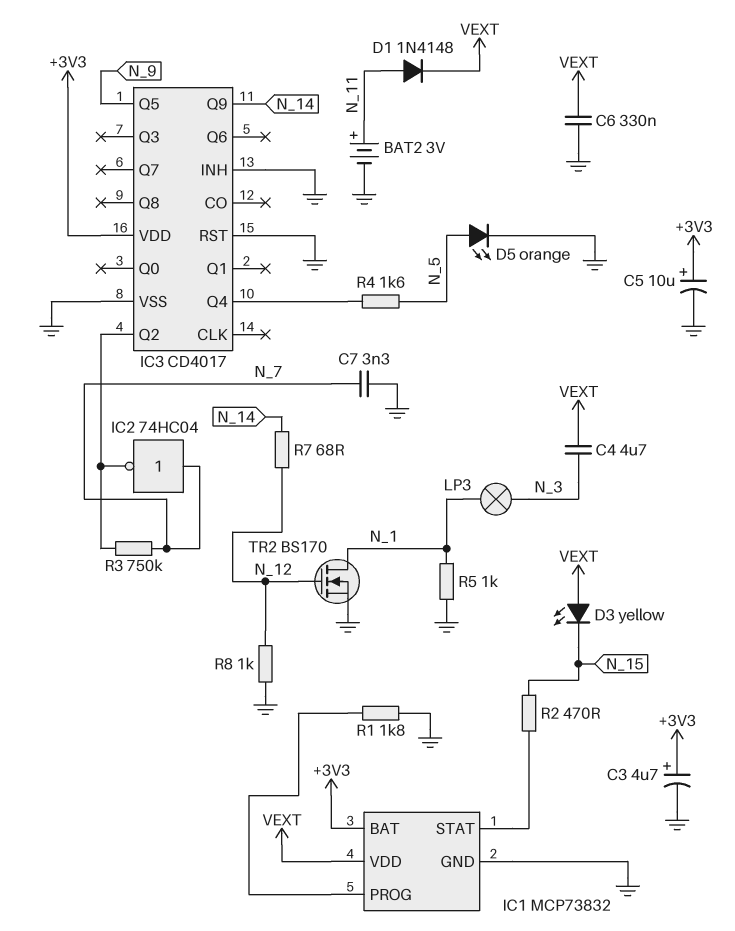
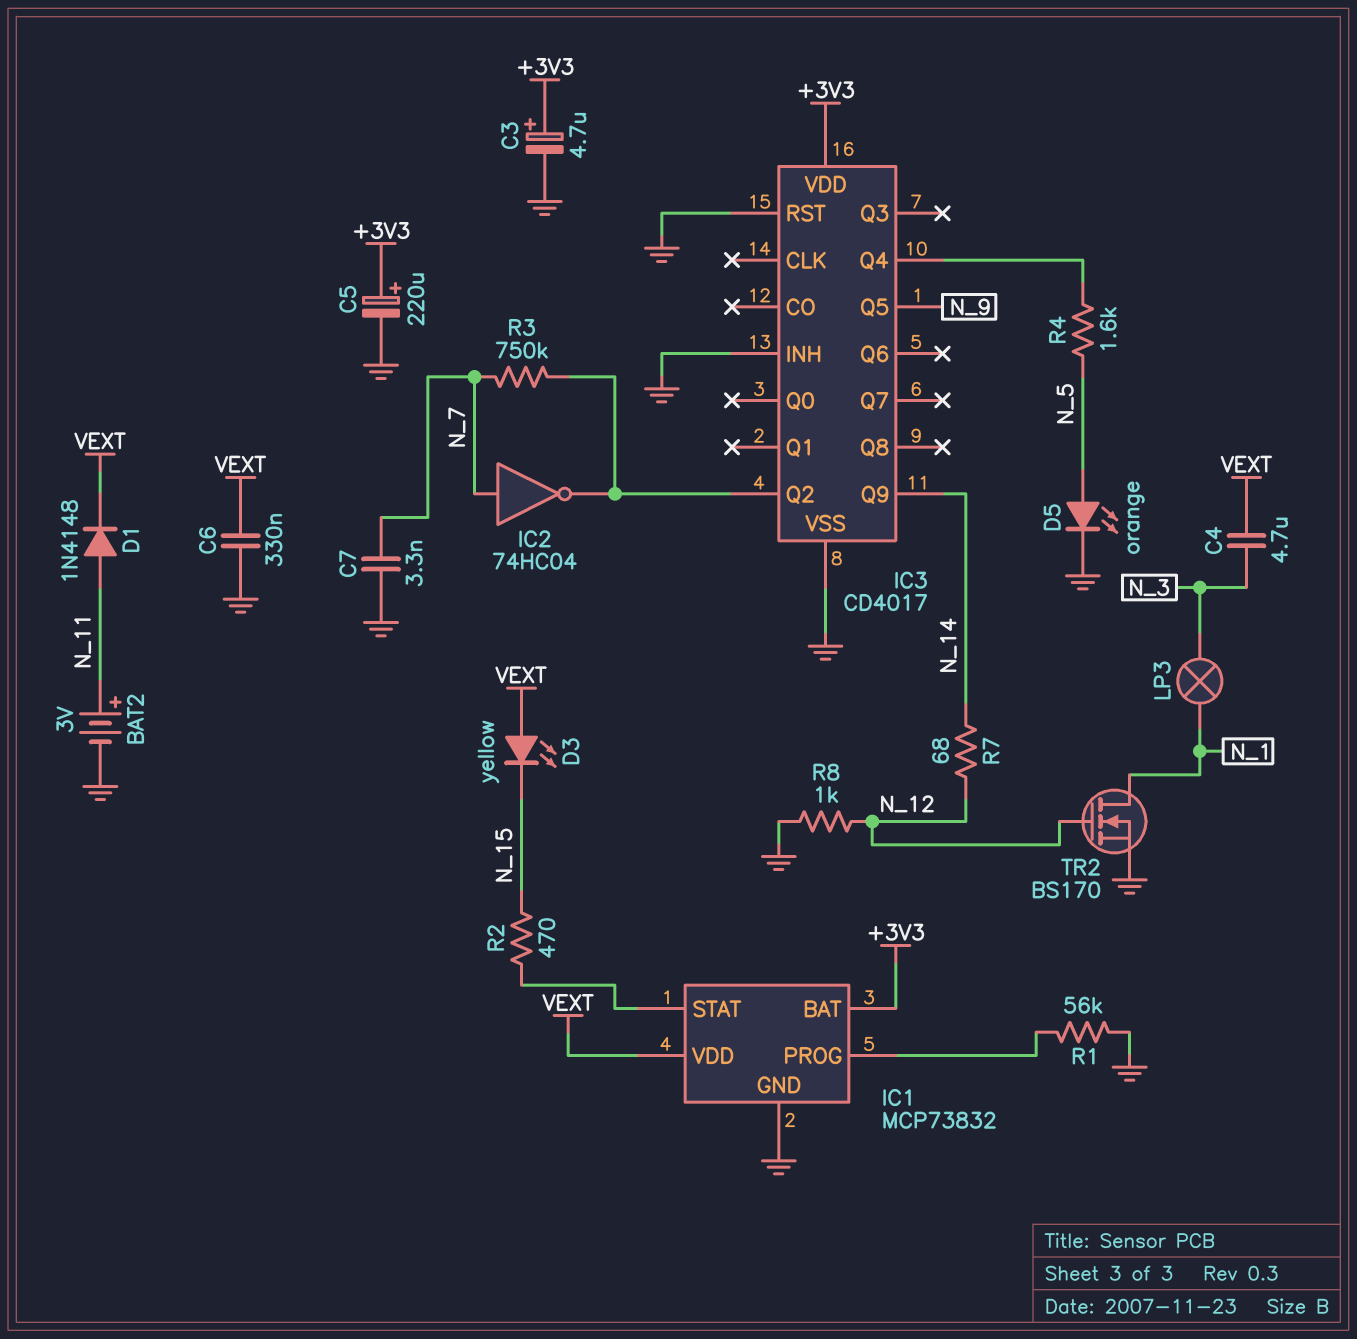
C5: 10uF (plus +3V3, minus GND) -> 220uF (plus +3V3, minus GND)
R1: 1.8k (GND, IC1/PROG) -> 56k (GND, IC1/PROG)
R5: 1k (GND, N_1) -> none

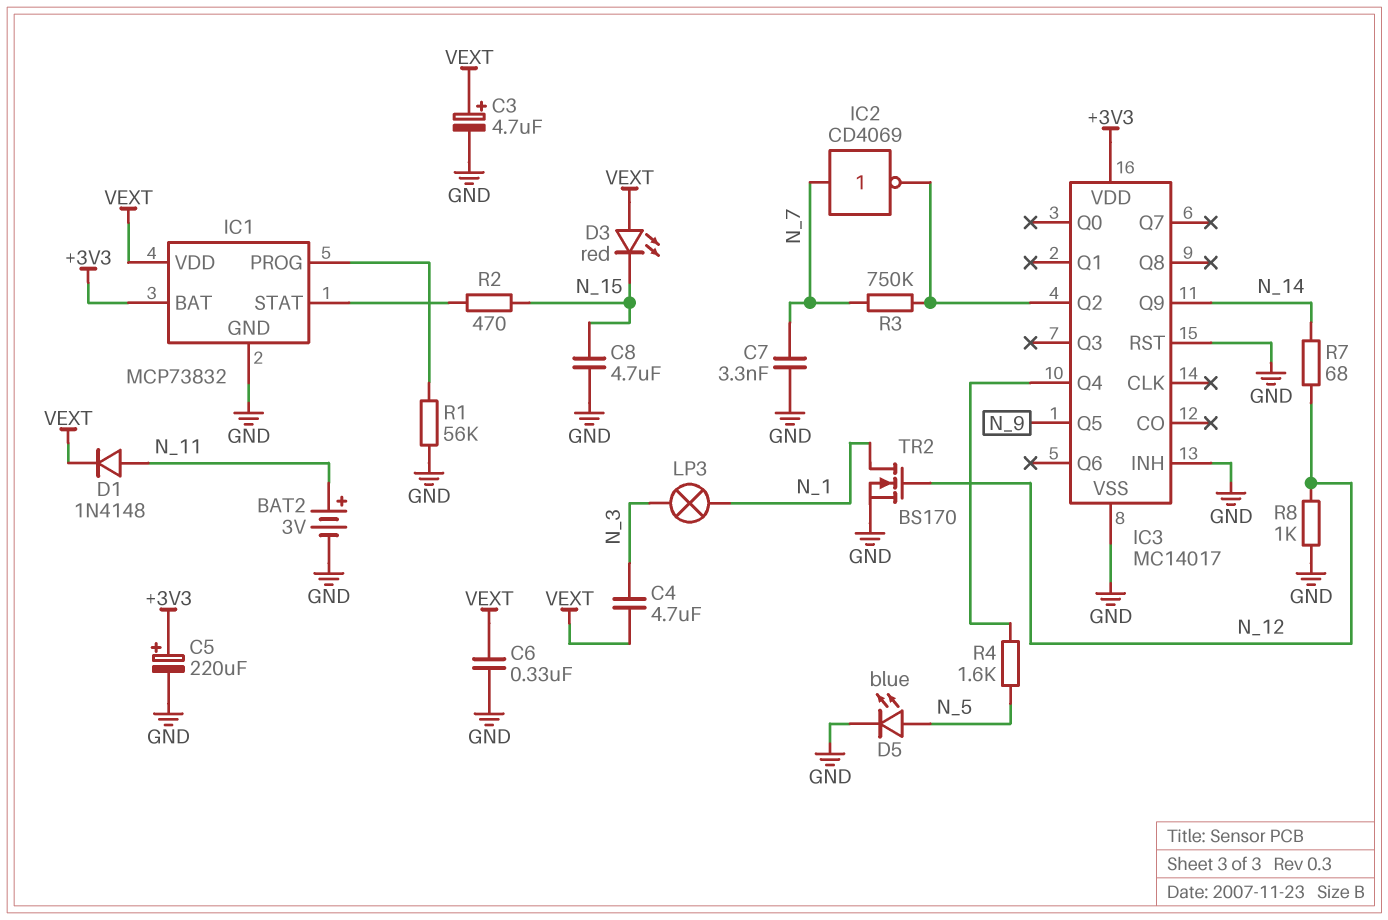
C3: 4.7uF (plus +3V3, minus GND) -> 4.7uF (plus VEXT, minus GND)
C8: none -> 4.7uF (GND, N_15)
D3: LED yellow (A VEXT, K N_15) -> LED red (A VEXT, K N_15)
D5: LED orange (A N_5, K GND) -> LED blue (A N_5, K GND)
IC2: NOT 74HC04 (in N_7, out IC3/Q2) -> NOT CD4069 (in N_7, out IC3/Q2)
IC3: CD4017 -> MC14017

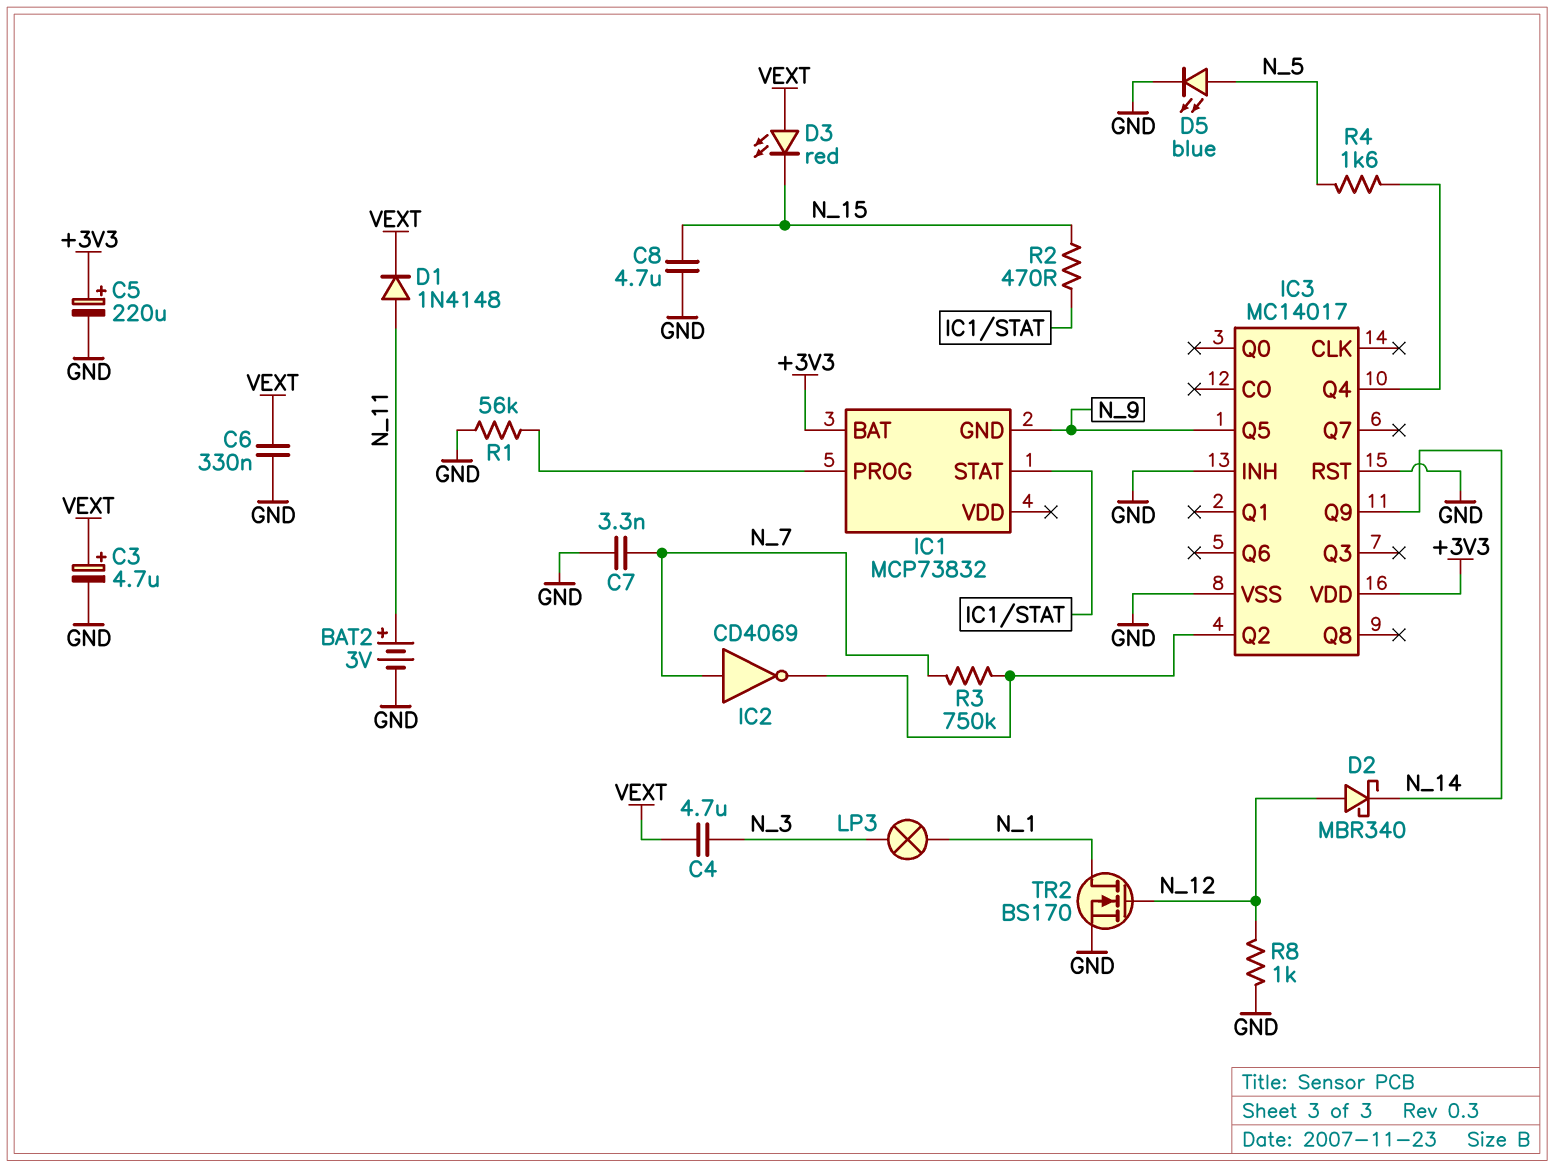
D2: none -> schottky MBR340 (A N_12, K N_14)
IC1 pin GND: GND -> N_9
IC1 pin VDD: VEXT -> none
R7: 68 (N_12, N_14) -> none

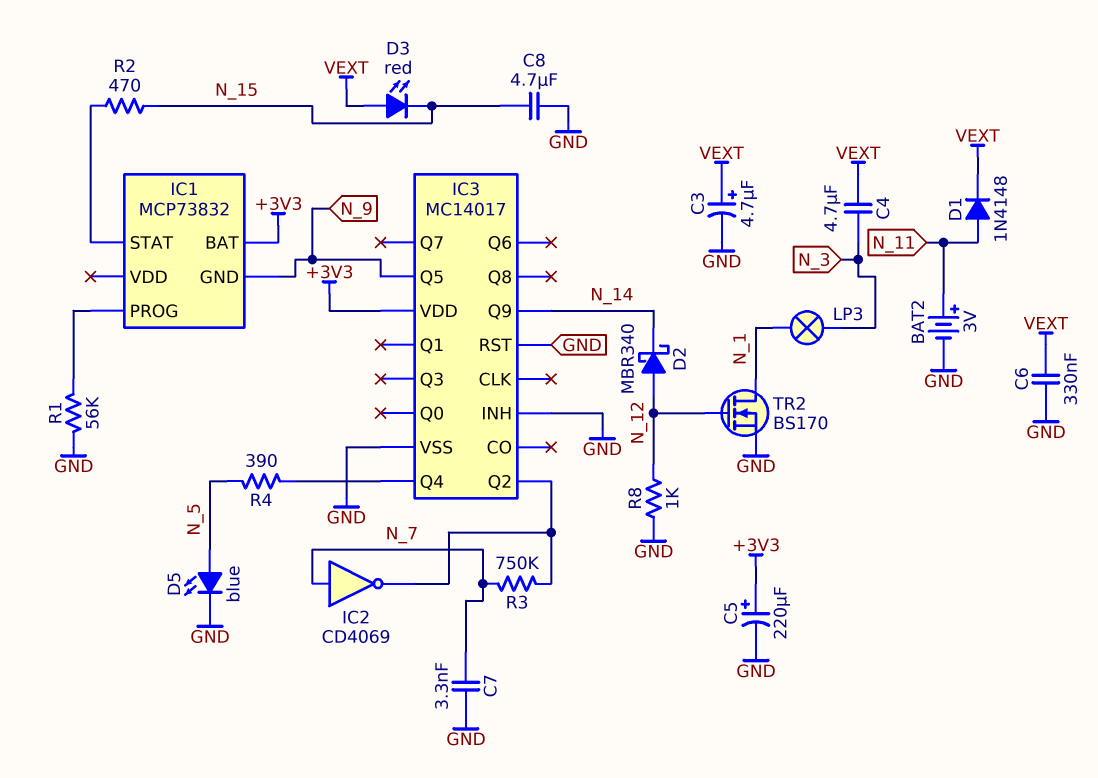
R4: 1.6k (IC3/Q4, N_5) -> 390 (IC3/Q4, N_5)

